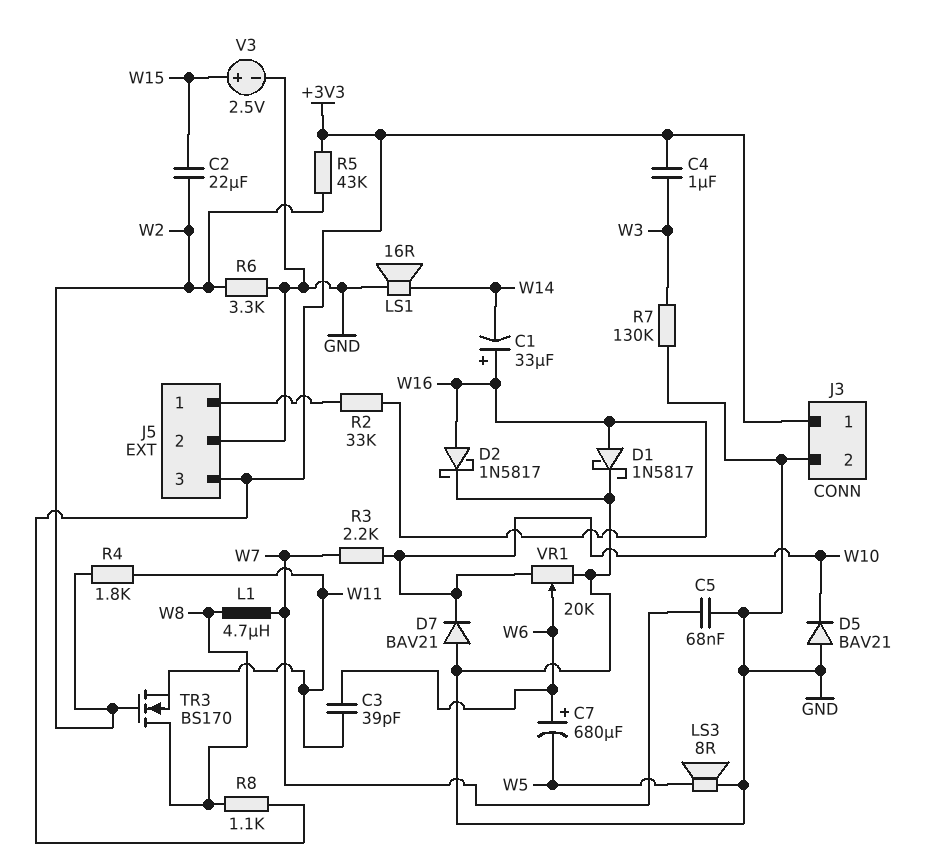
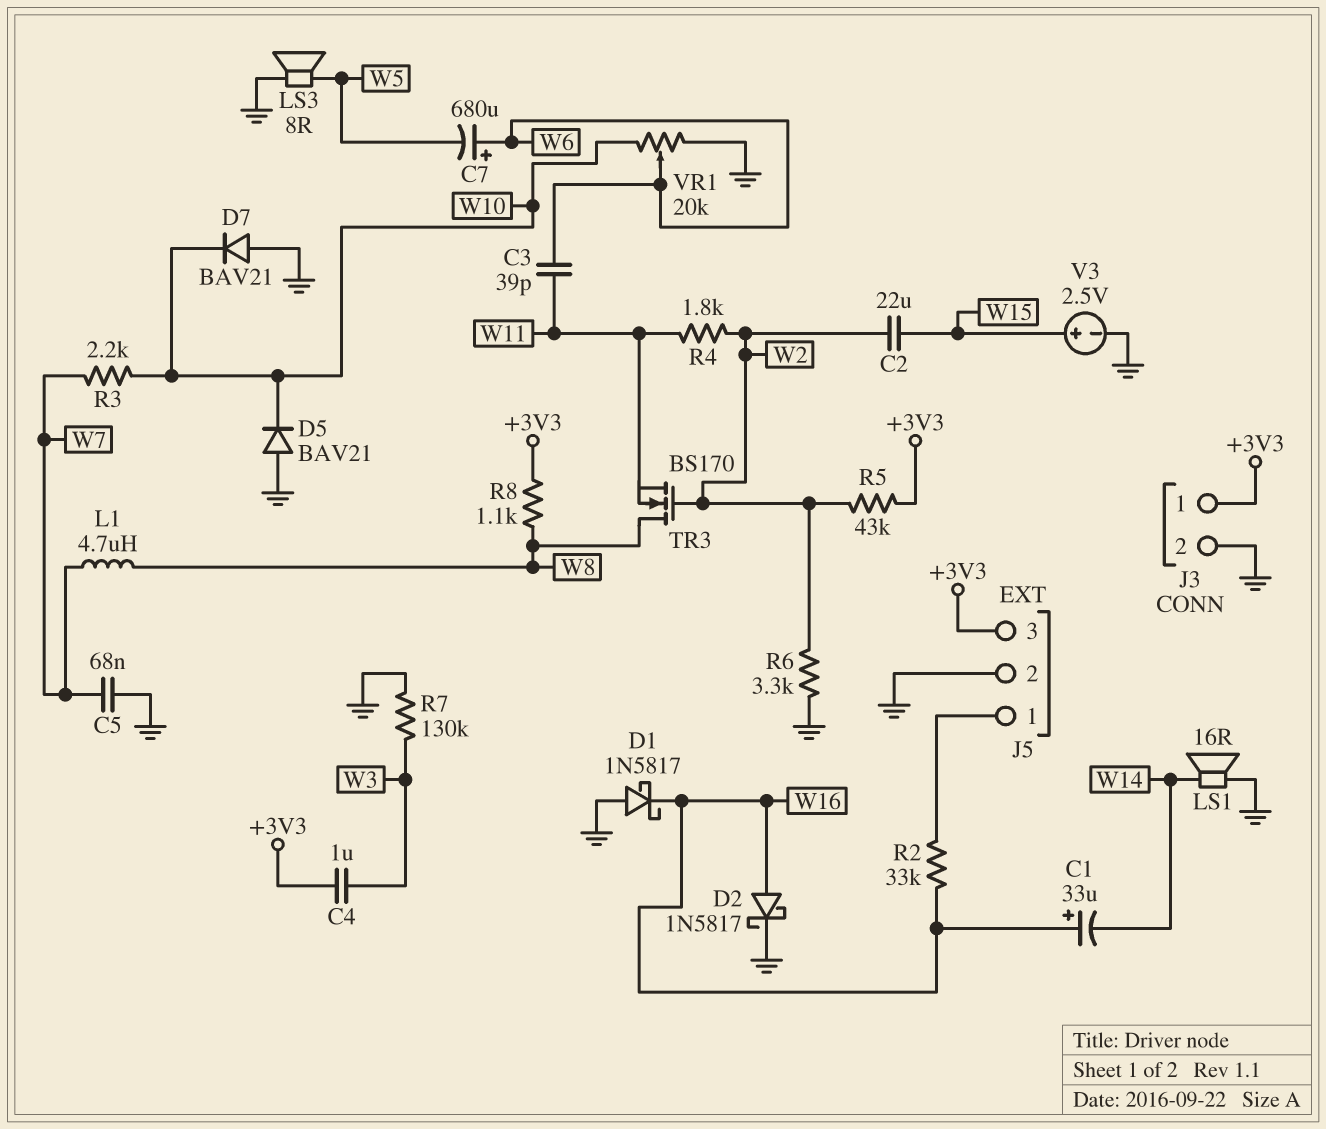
D1: schottky 1N5817 (A W16, K GND) -> schottky 1N5817 (A GND, K W16)

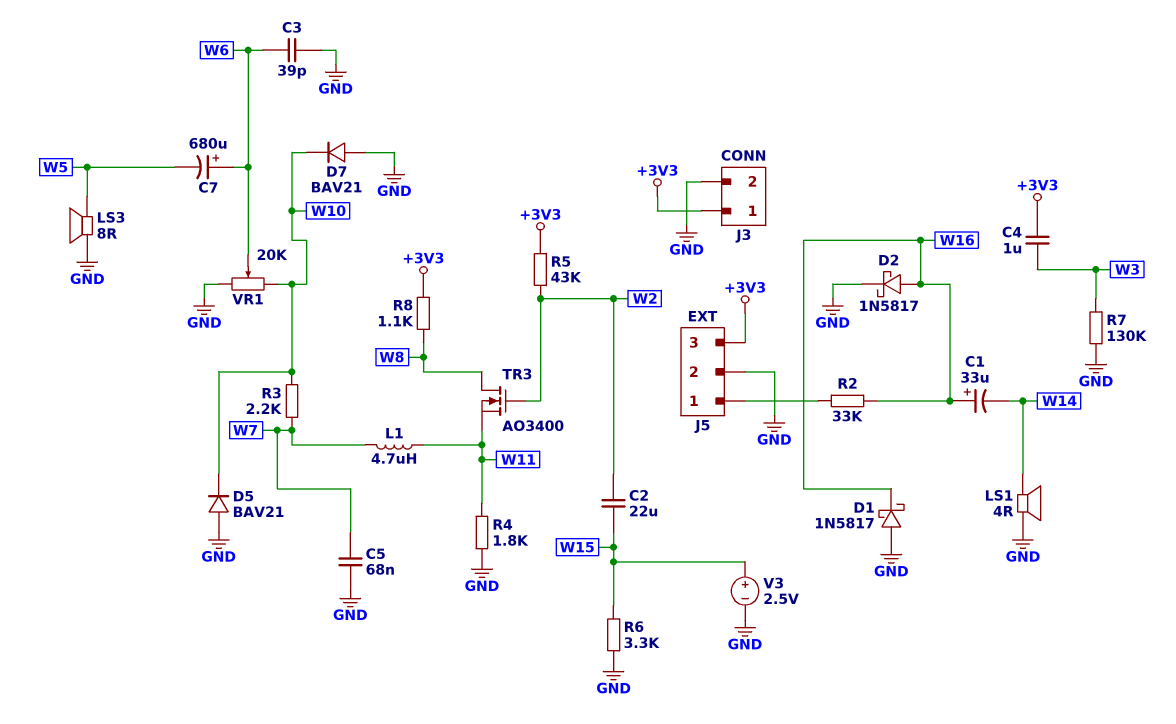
C3: 39pF (W6, W11) -> 39pF (GND, W6)
L1: 4.7uH (W7, W8) -> 4.7uH (W7, W11)
LS1: speaker 16R (GND, W14) -> speaker 4R (GND, W14)
R4: 1.8k (W2, W11) -> 1.8k (GND, W11)
R6: 3.3k (GND, W2) -> 3.3k (GND, W15)
TR3: NMOS BS170 (G W2, D W8, S W11) -> NMOS AO3400 (G W2, D W8, S W11)

